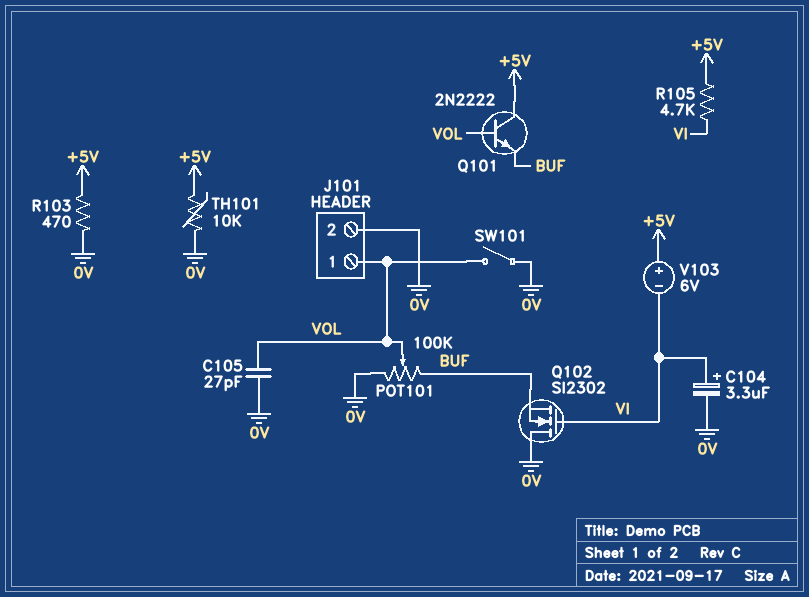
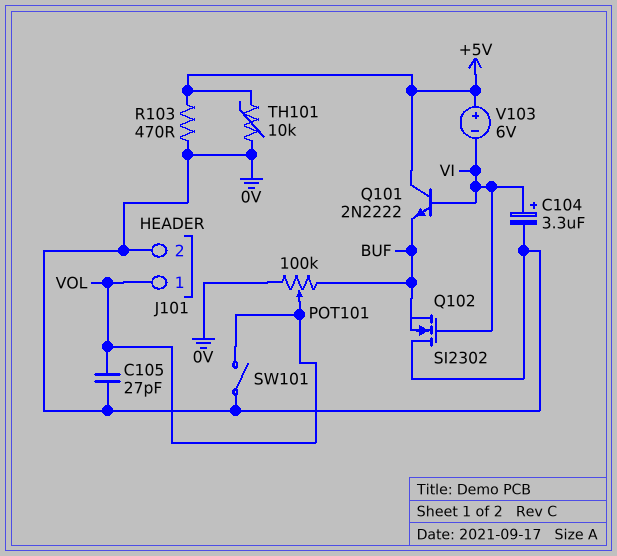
Q101: NPN 2N2222 (B VOL, C +5V, E BUF) -> NPN 2N2222 (B VI, C +5V, E BUF)
R105: 4.7k (+5V, VI) -> none

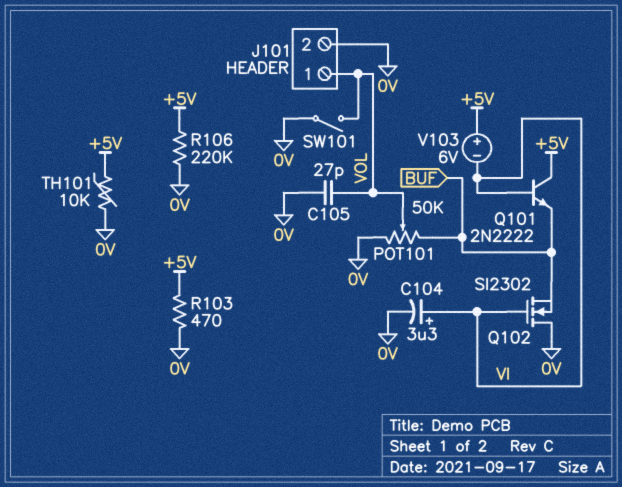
POT101: 100k (0V, BUF, wiper VOL) -> 50k (0V, BUF, wiper VOL)
R106: none -> 220k (+5V, 0V)

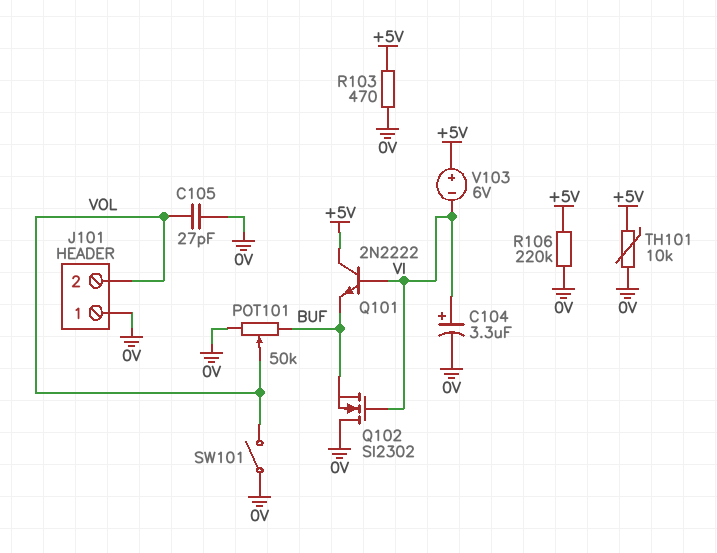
J101 pin 1: VOL -> 0V
J101 pin 2: 0V -> VOL

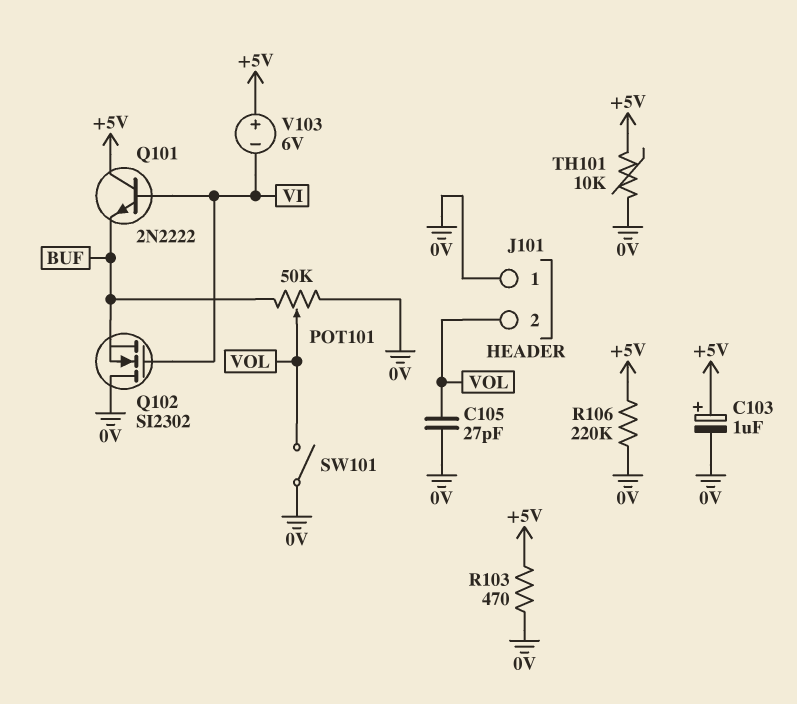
C103: none -> 1uF (plus +5V, minus 0V)
C104: 3.3uF (plus VI, minus 0V) -> none

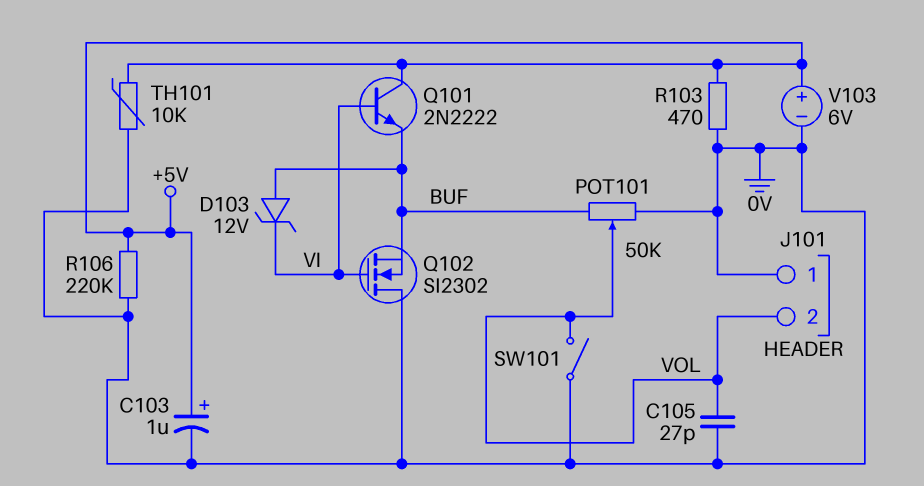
D103: none -> zener 12V (A BUF, K VI)
V103: 6V (plus +5V, minus VI) -> 6V (plus +5V, minus 0V)

